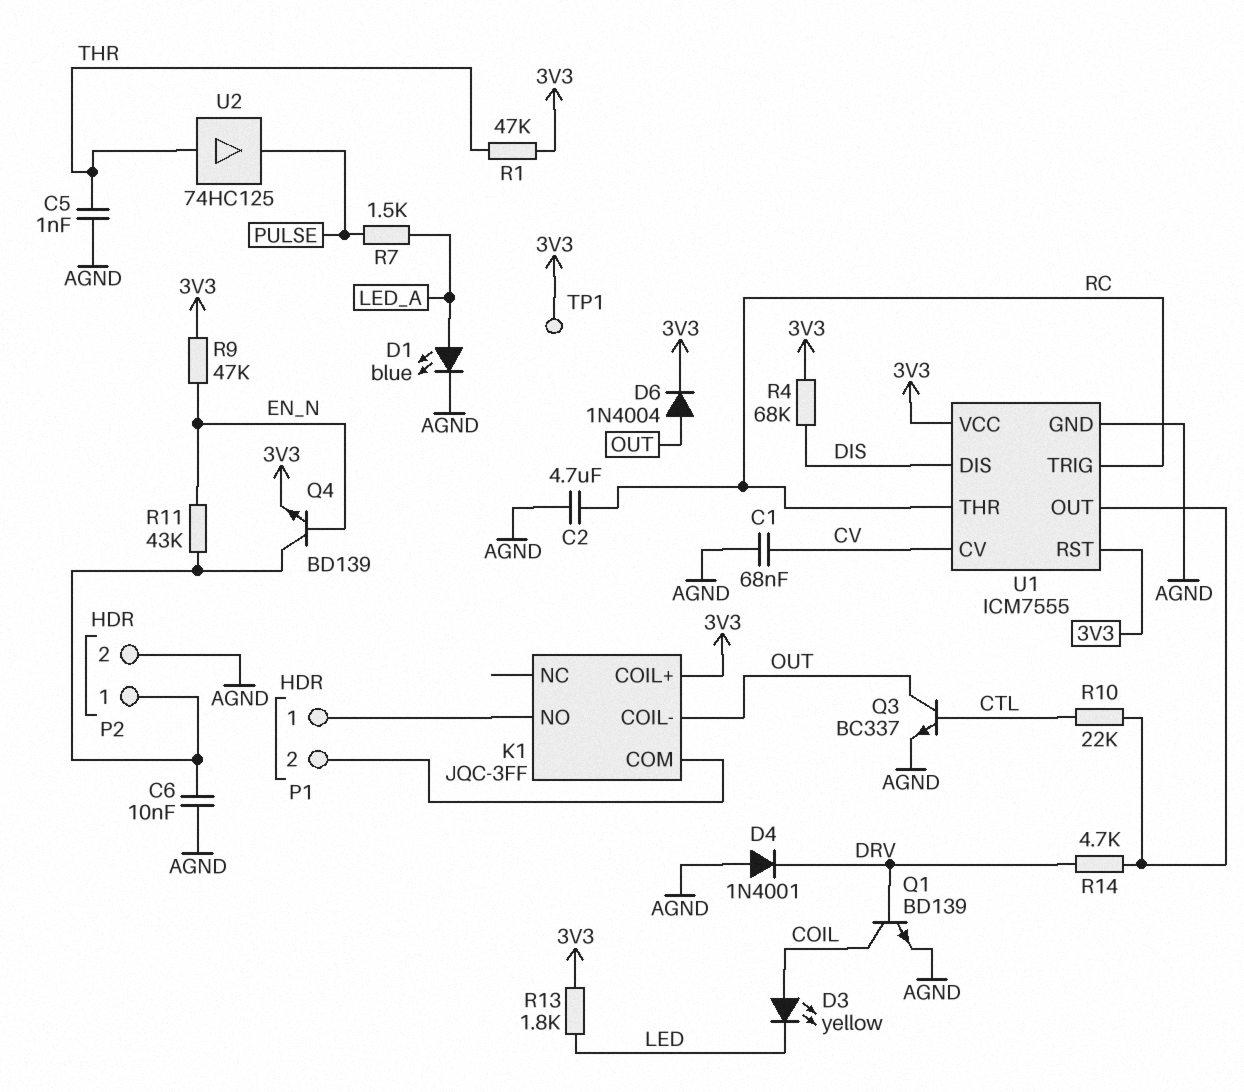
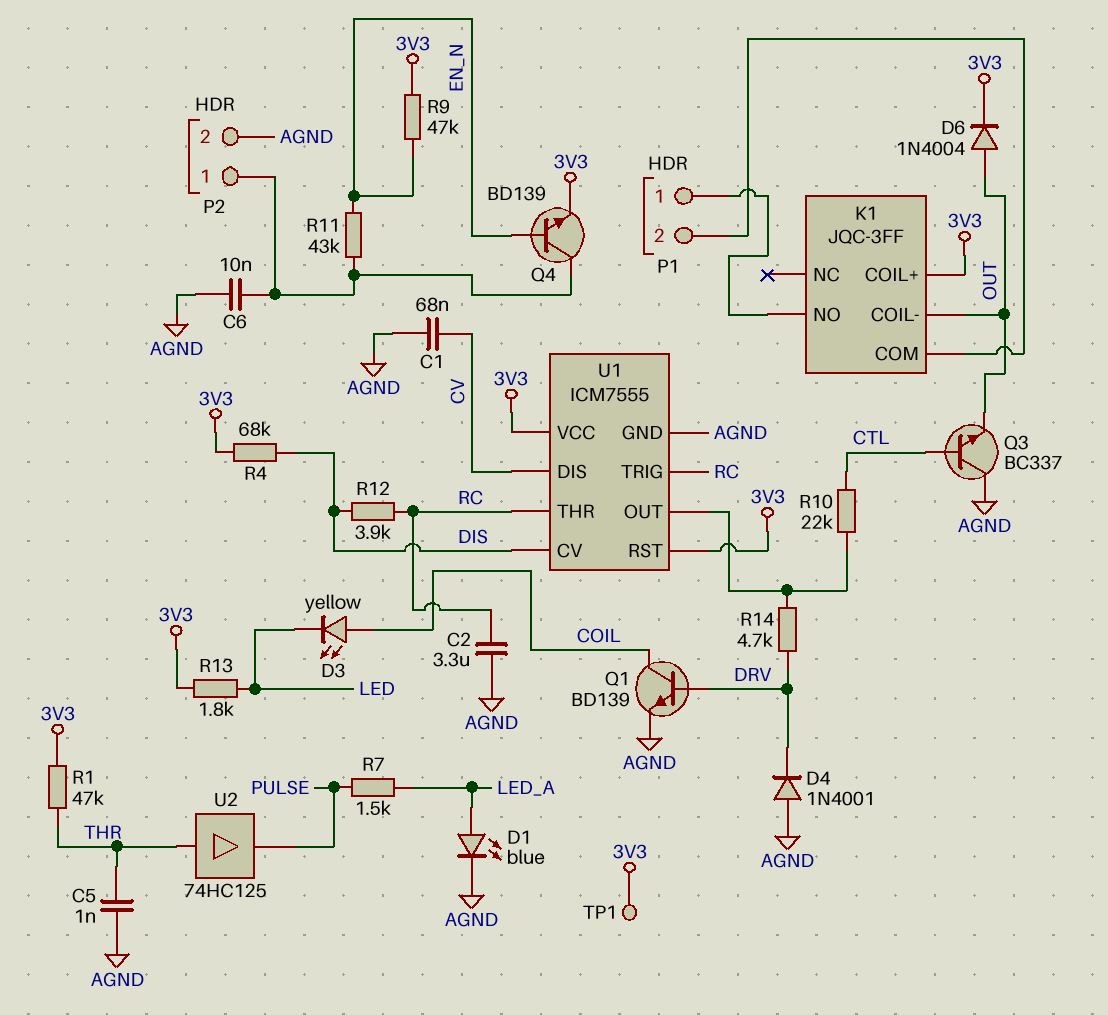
C2: 4.7uF (AGND, RC) -> 3.3uF (AGND, RC)
Q3: NPN BC337 (B CTL, C OUT, E AGND) -> NPN BC337 (B CTL, C AGND, E OUT)
R12: none -> 3.9k (DIS, RC)
U1 pin CV: CV -> DIS
U1 pin DIS: DIS -> CV

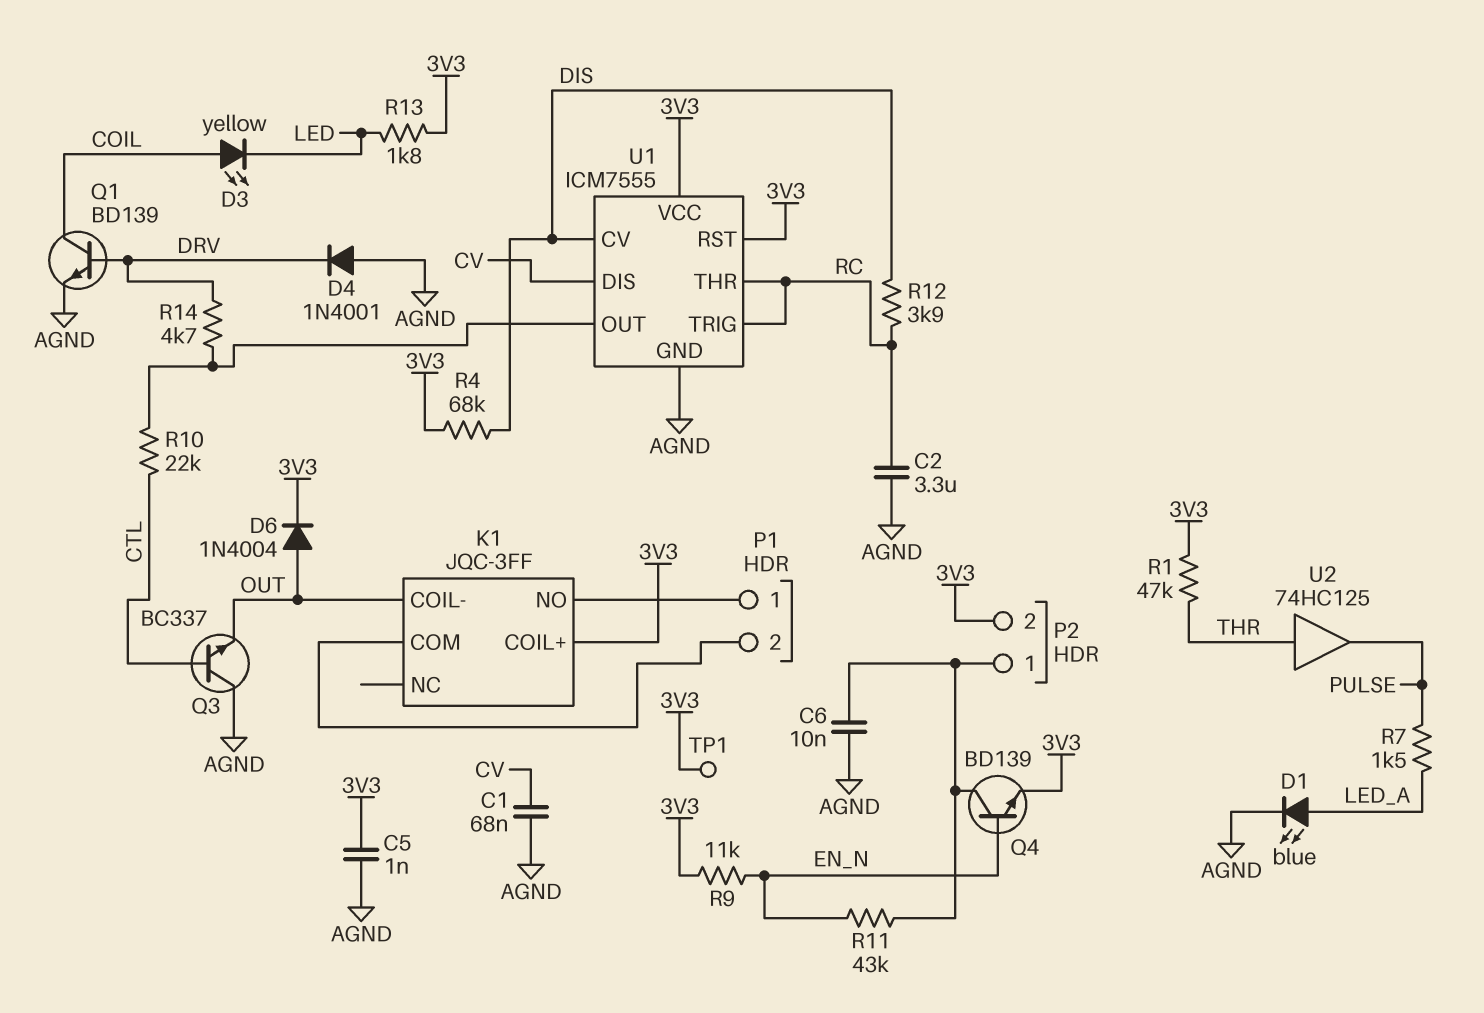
C5: 1nF (AGND, THR) -> 1nF (3V3, AGND)
P2 pin 2: AGND -> 3V3
R9: 47k (3V3, EN_N) -> 11k (3V3, EN_N)

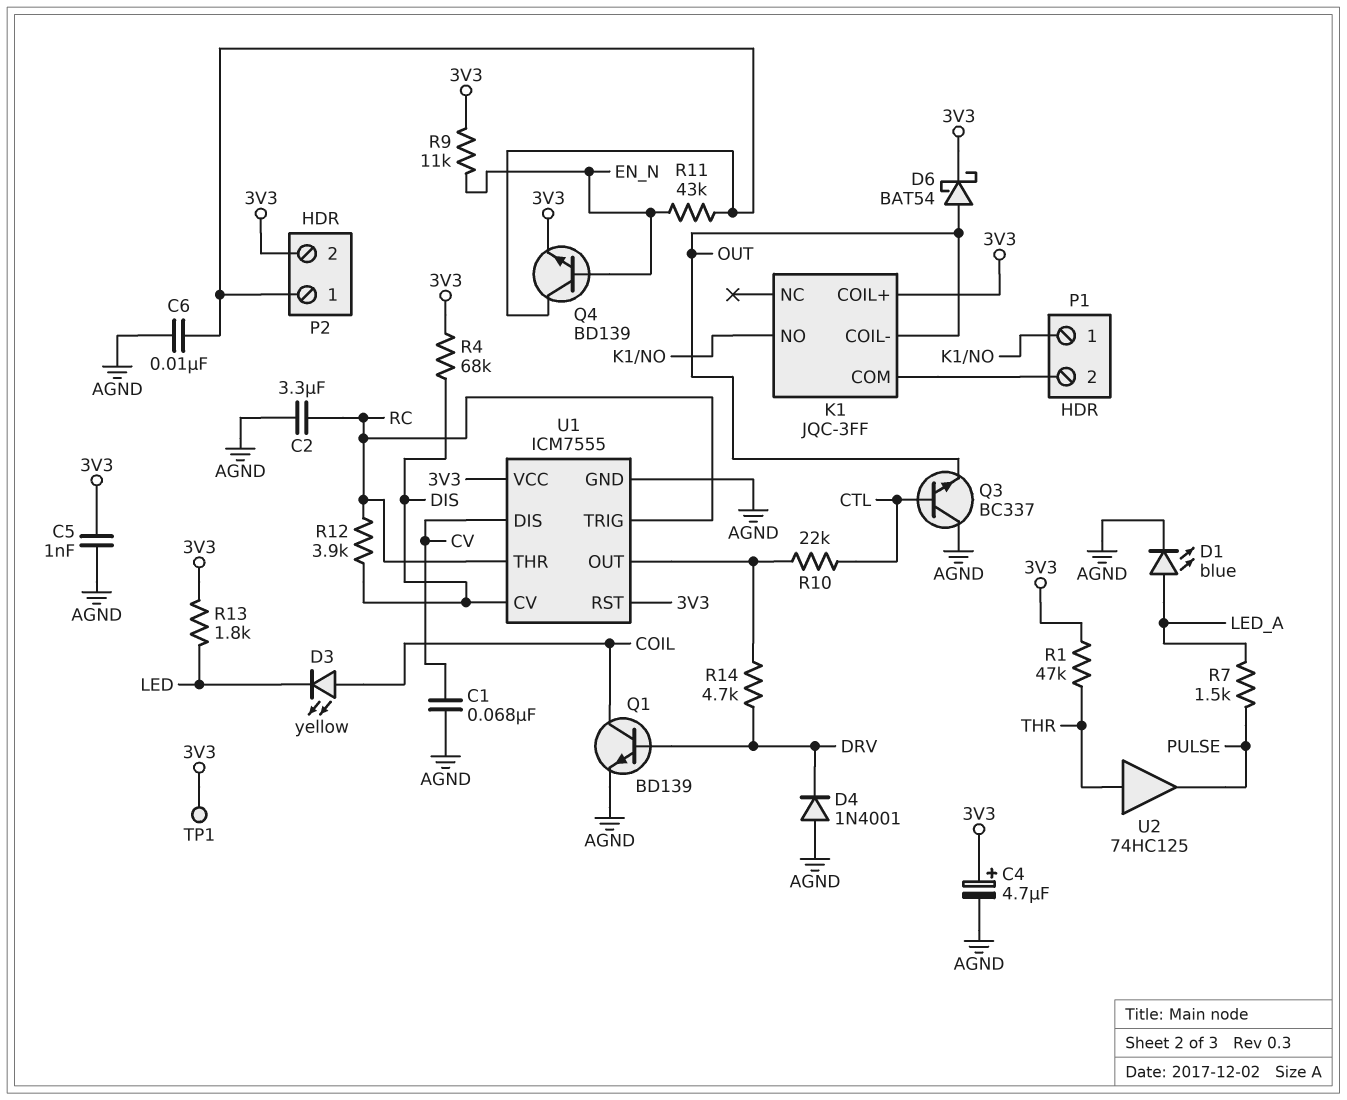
C4: none -> 4.7uF (plus 3V3, minus AGND)
D6: diode 1N4004 (A OUT, K 3V3) -> schottky BAT54 (A OUT, K 3V3)

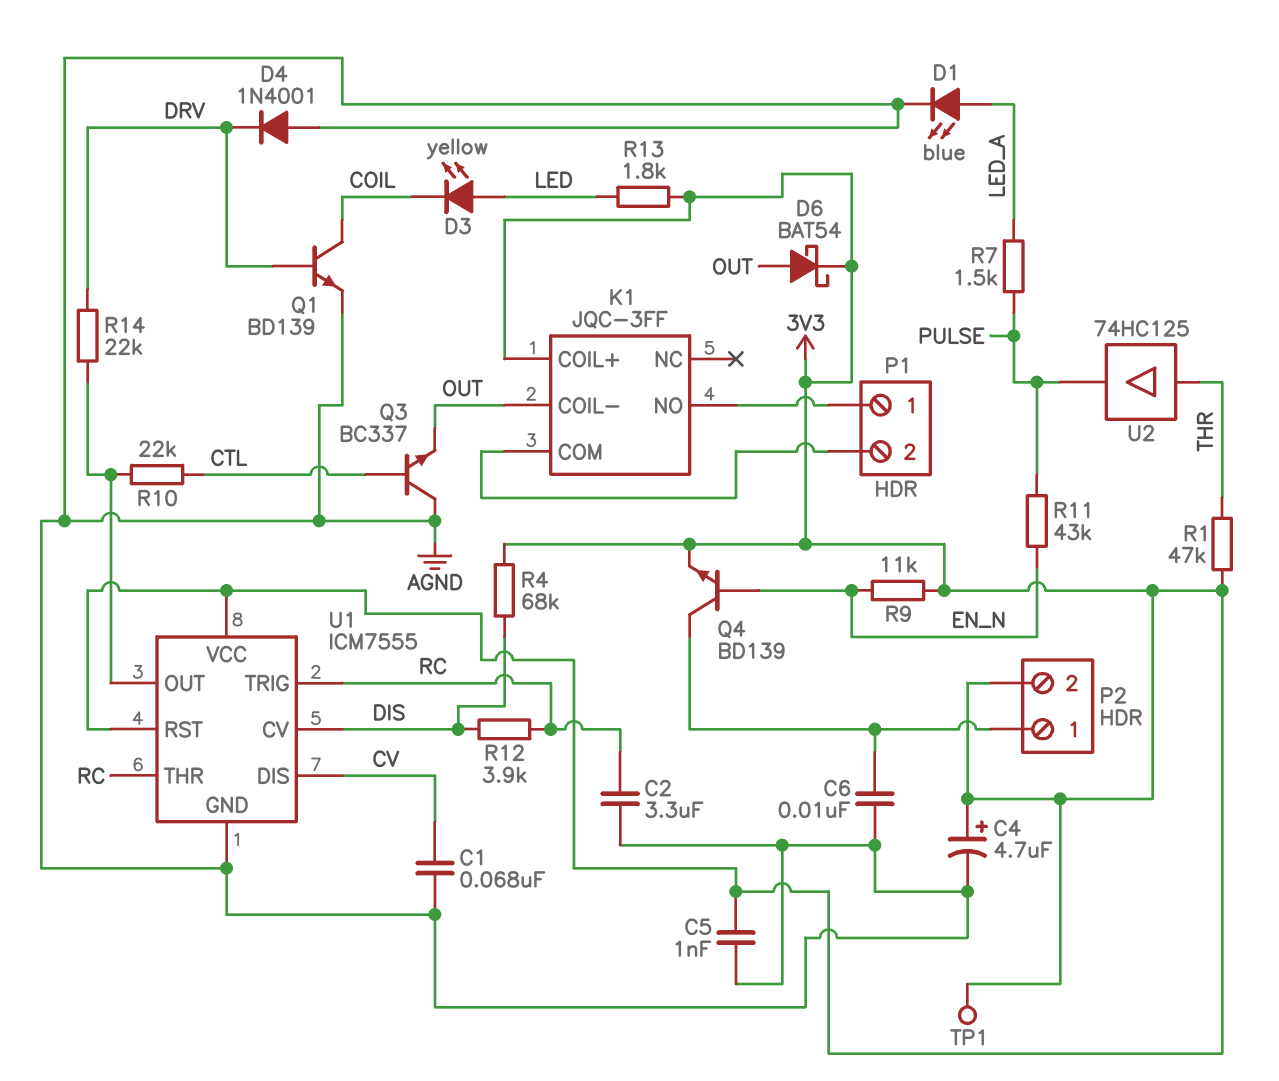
D3: LED yellow (A COIL, K LED) -> LED yellow (A LED, K COIL)
R11: 43k (EN_N, P2/1) -> 43k (EN_N, PULSE)
R14: 4.7k (DRV, U1/OUT) -> 22k (DRV, U1/OUT)

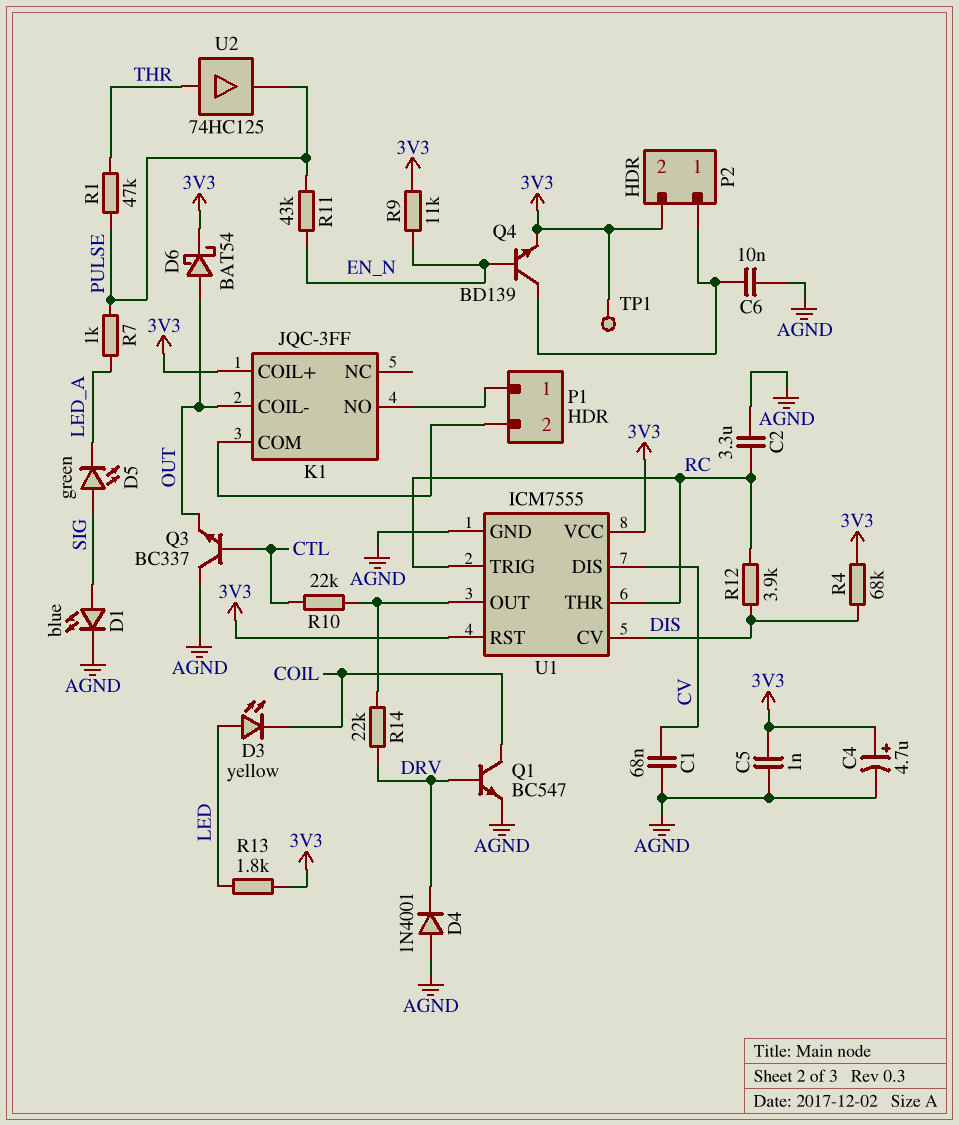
D1: LED blue (A LED_A, K AGND) -> LED blue (A SIG, K AGND)
D5: none -> LED green (A SIG, K LED_A)
Q1: NPN BD139 (B DRV, C COIL, E AGND) -> NPN BC547 (B DRV, C COIL, E AGND)
R1: 47k (3V3, THR) -> 47k (PULSE, THR)
R7: 1.5k (LED_A, PULSE) -> 1k (LED_A, PULSE)

